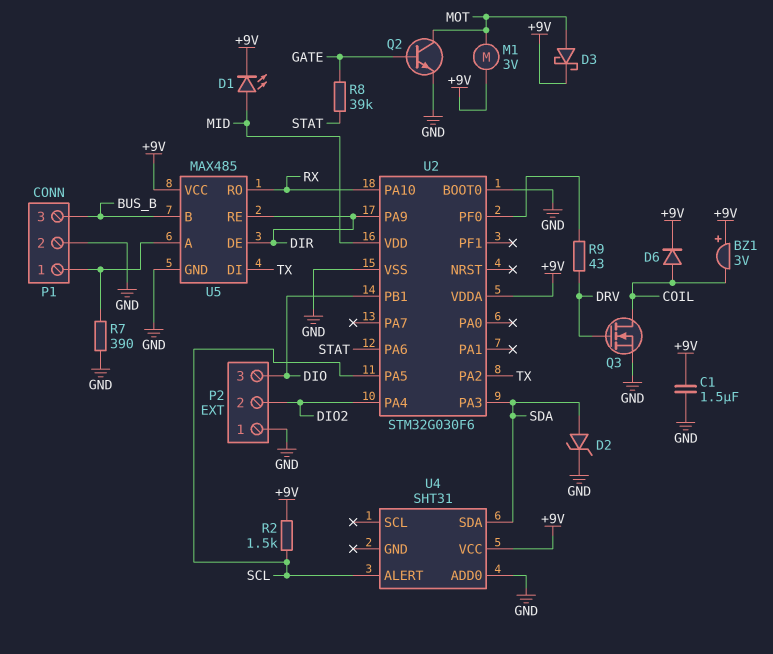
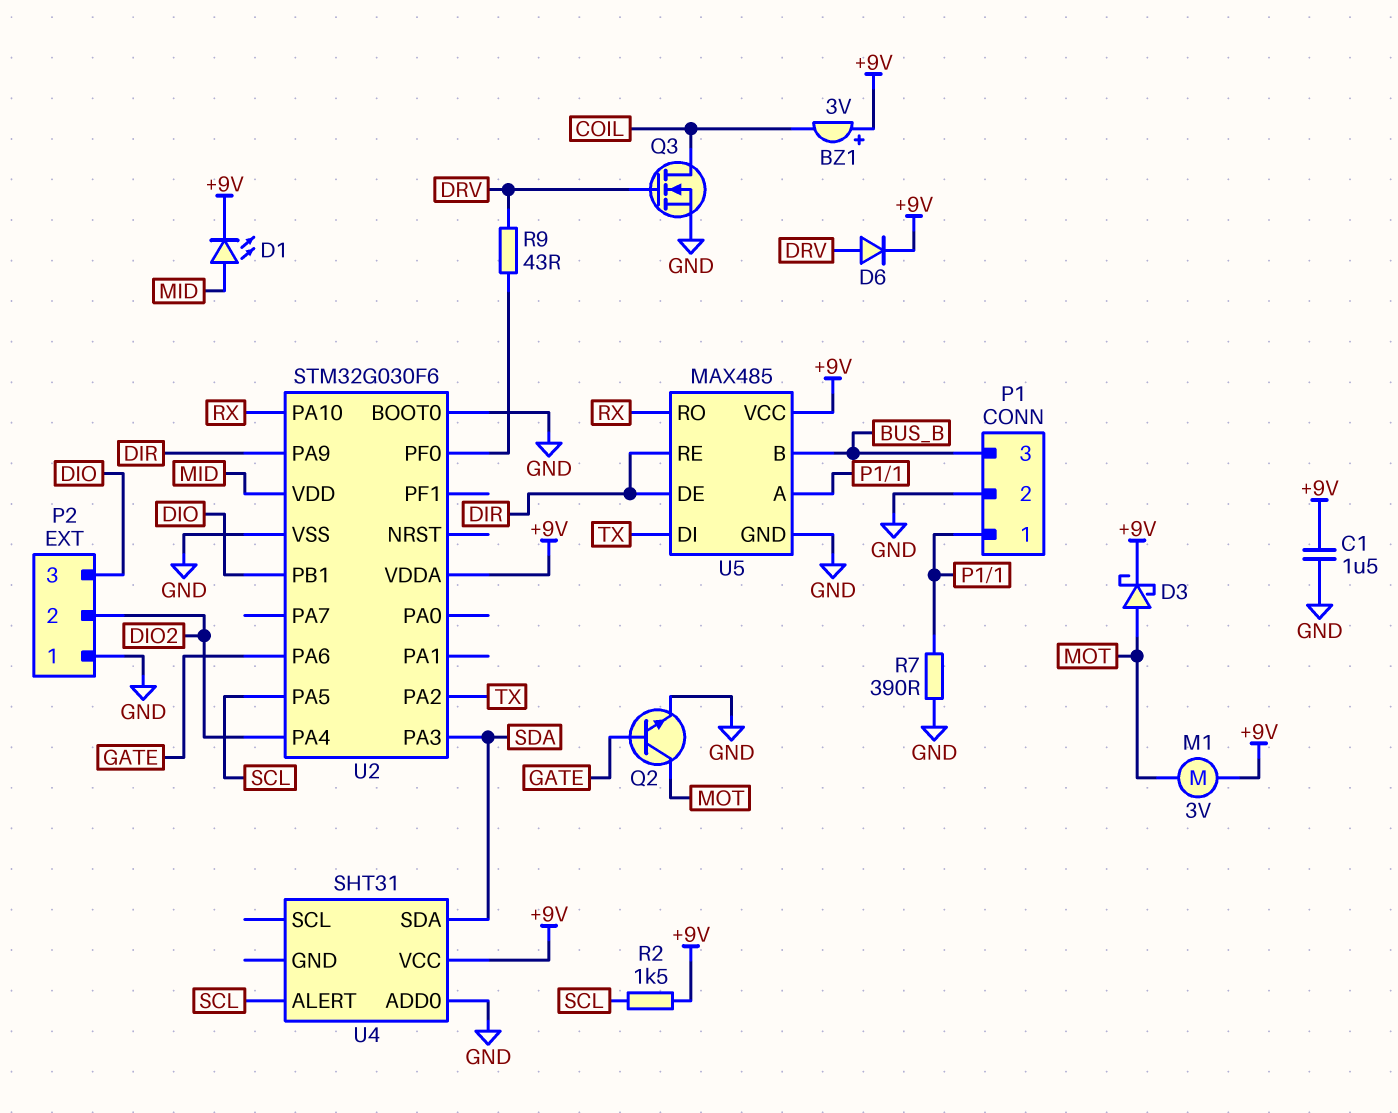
D2: zener (A SDA, K GND) -> none
D6: diode (A COIL, K +9V) -> diode (A DRV, K +9V)
R8: 39k (GATE, STAT) -> none
U2 pin PA6: STAT -> GATE

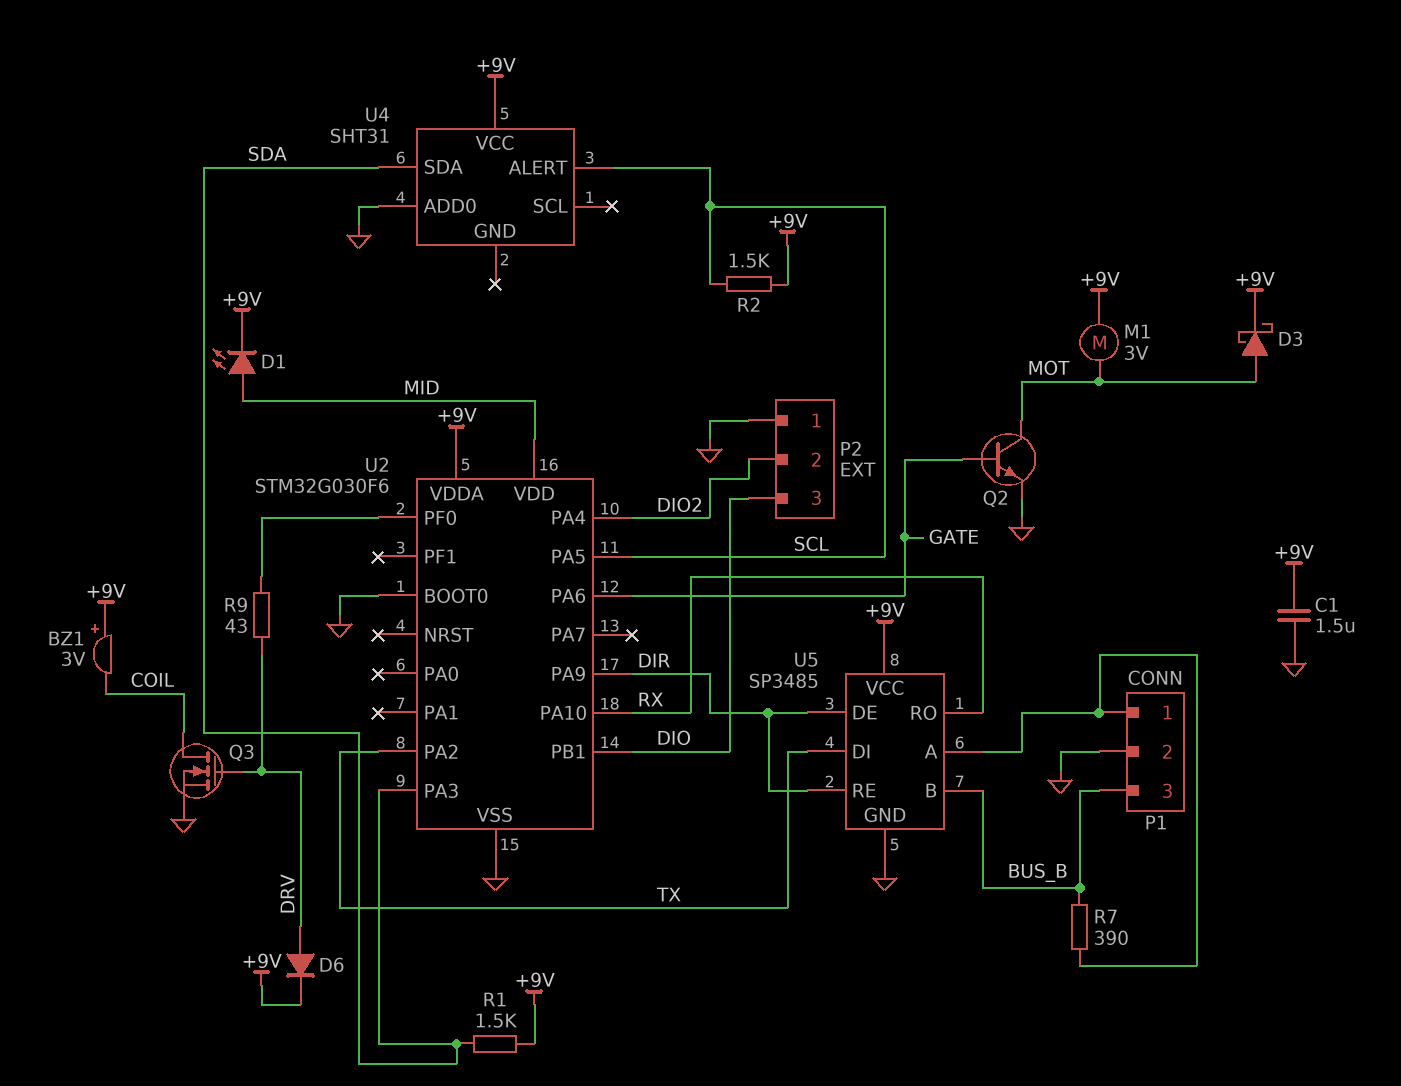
R1: none -> 1.5k (+9V, SDA)
R7: 390 (GND, P1/1) -> 390 (BUS_B, P1/1)
U5: MAX485 -> SP3485

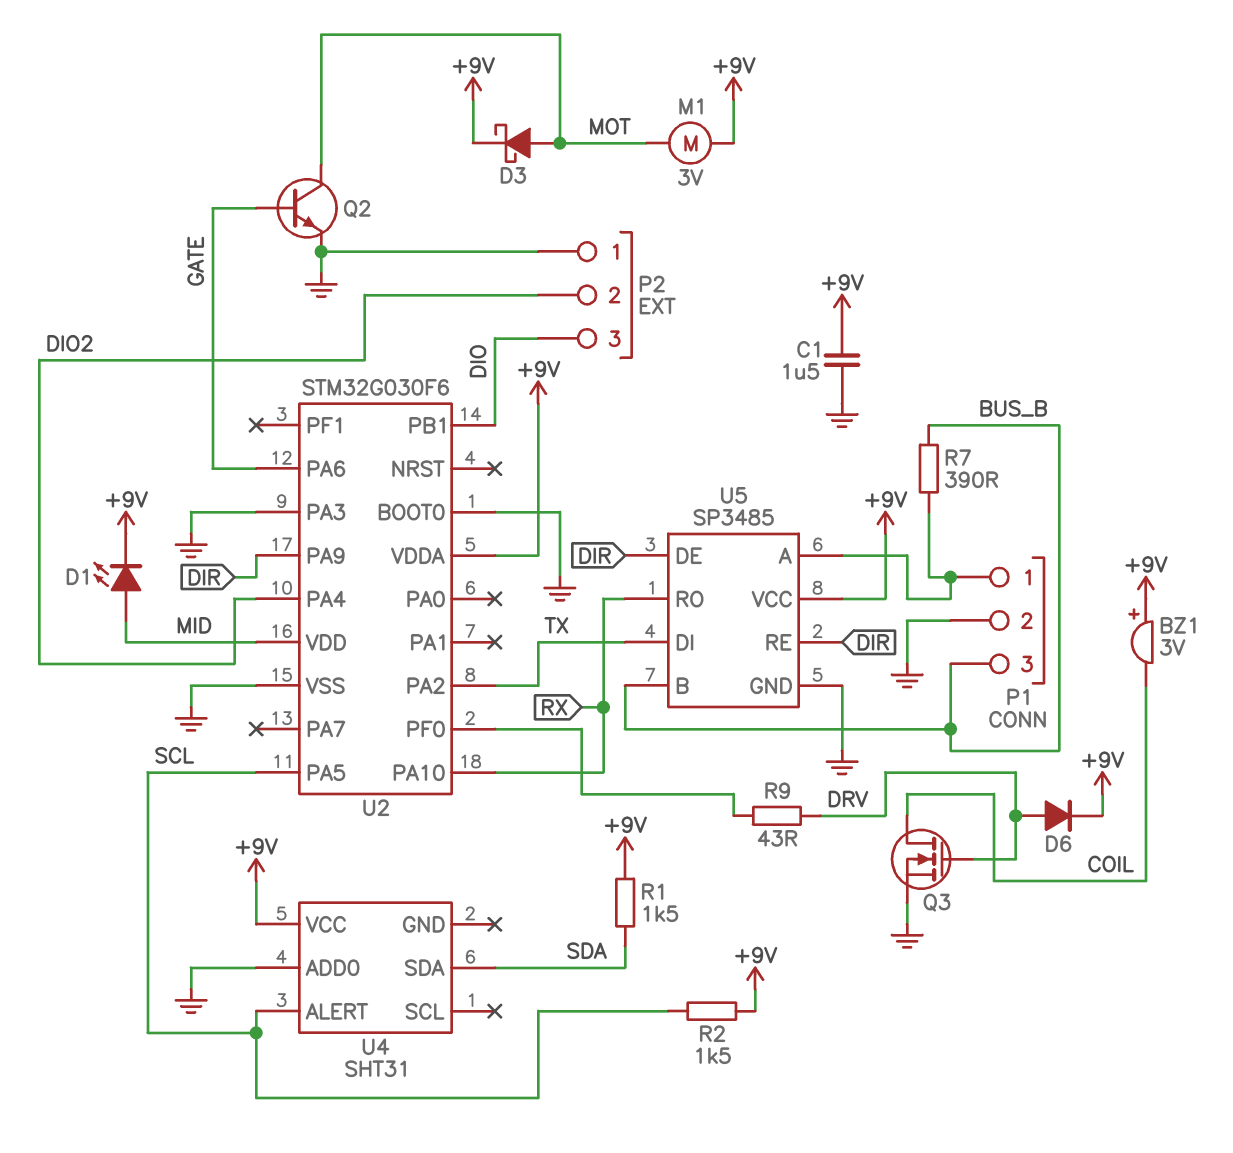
U2 pin PA3: SDA -> GND

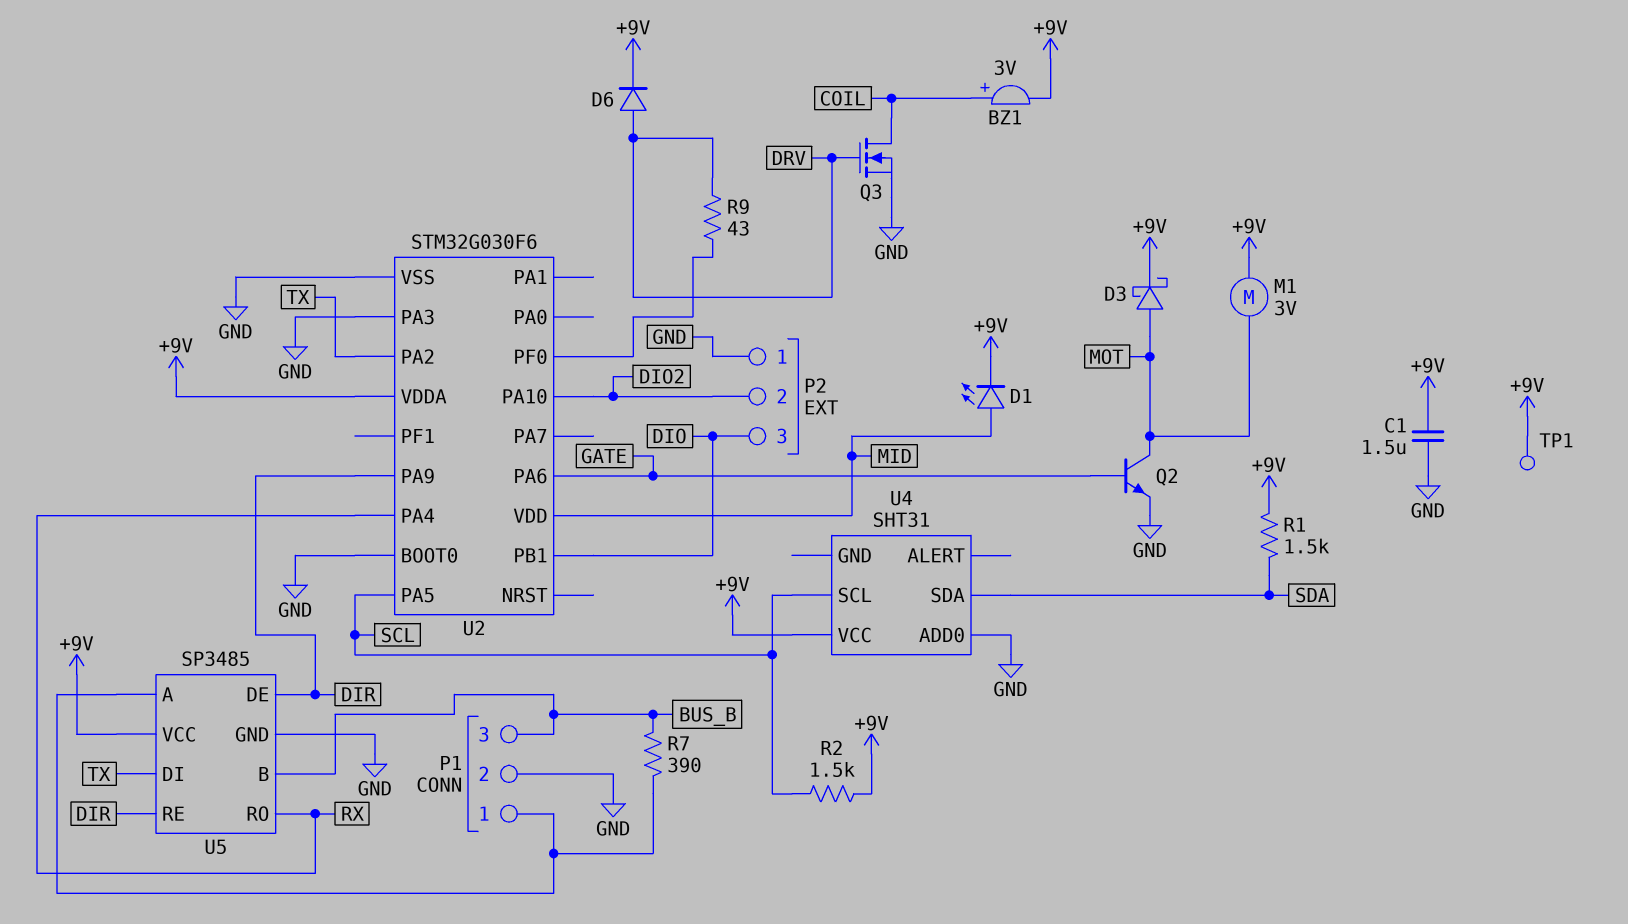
BZ1: buzzer 3V (plus +9V, minus COIL) -> buzzer 3V (plus COIL, minus +9V)
TP1: none -> test point (+9V)
U2 pin PA4: DIO2 -> RX
U2 pin PA10: RX -> DIO2
U4 pin ALERT: SCL -> none
U4 pin SCL: none -> SCL

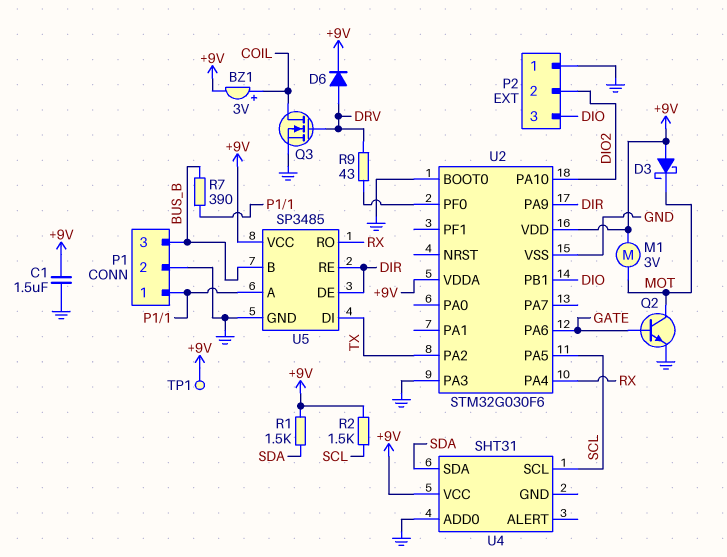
D1: LED (A MID, K +9V) -> none
D3: schottky (A MOT, K +9V) -> schottky (A +9V, K MOT)
U2 pin VDD: MID -> +9V

